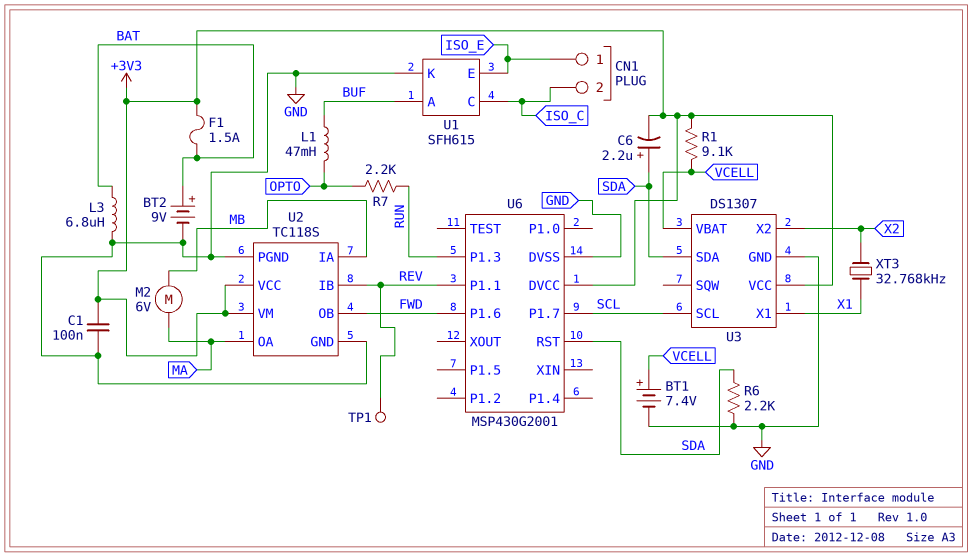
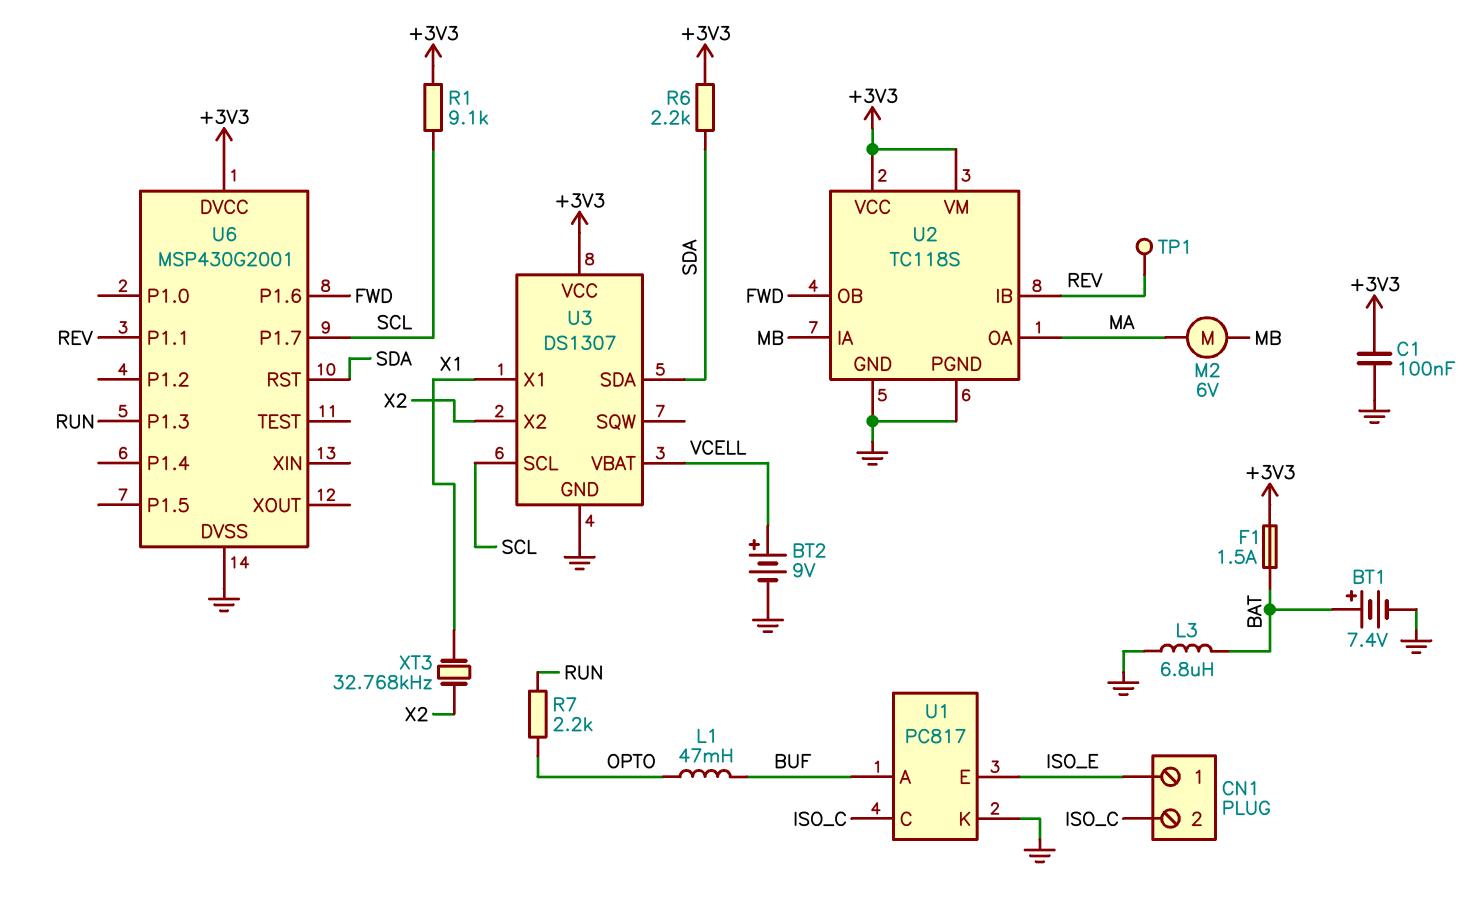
BT1: 7.4V (plus VCELL, minus GND) -> 7.4V (plus BAT, minus GND)
BT2: 9V (plus BAT, minus GND) -> 9V (plus VCELL, minus GND)
C6: 2.2uF (plus SDA, minus +3V3) -> none
R1: 9.1k (+3V3, VCELL) -> 9.1k (+3V3, SCL)
R6: 2.2k (GND, SDA) -> 2.2k (+3V3, SDA)
U1: SFH615 -> PC817

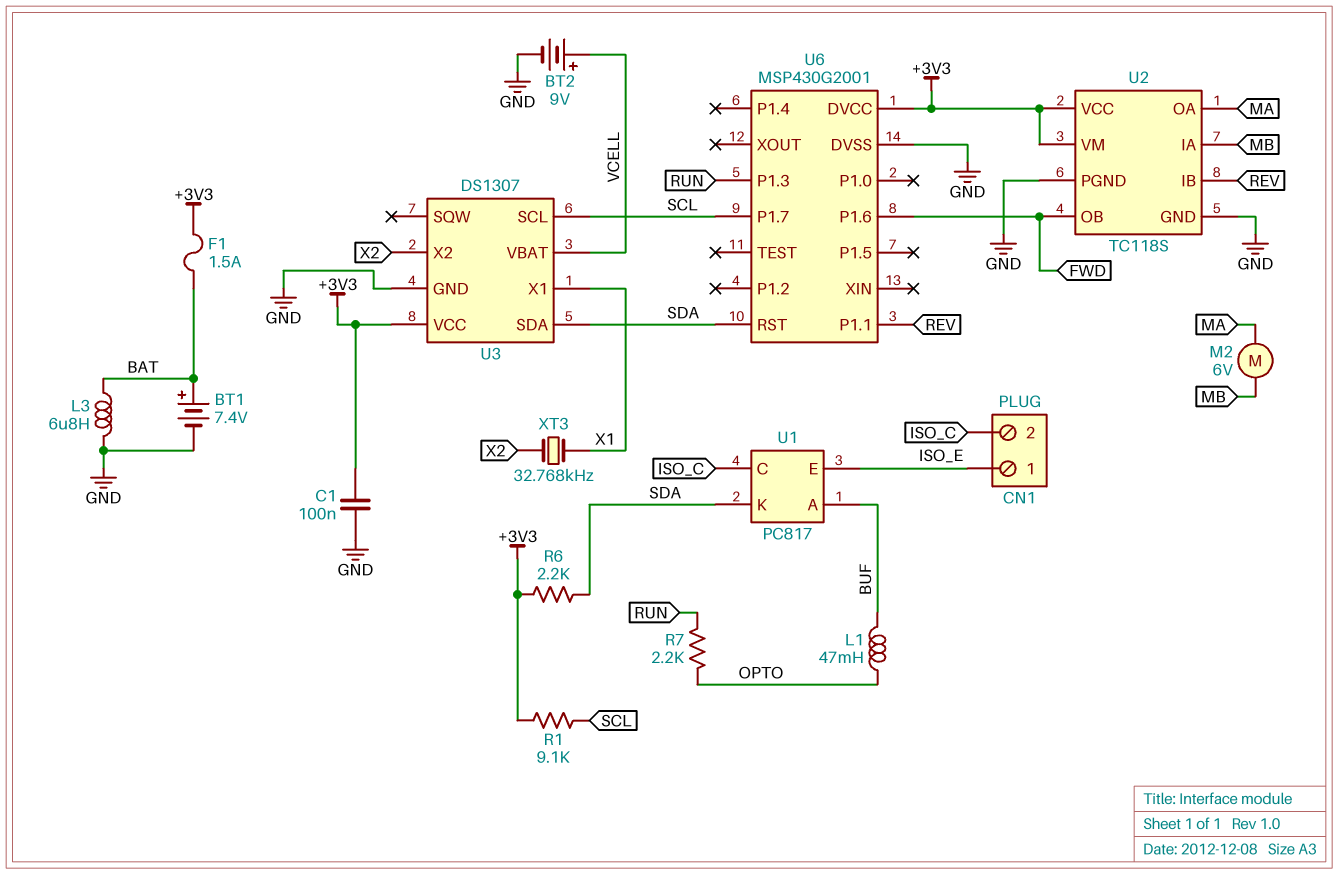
TP1: test point (REV) -> none
U1 pin K: GND -> SDA

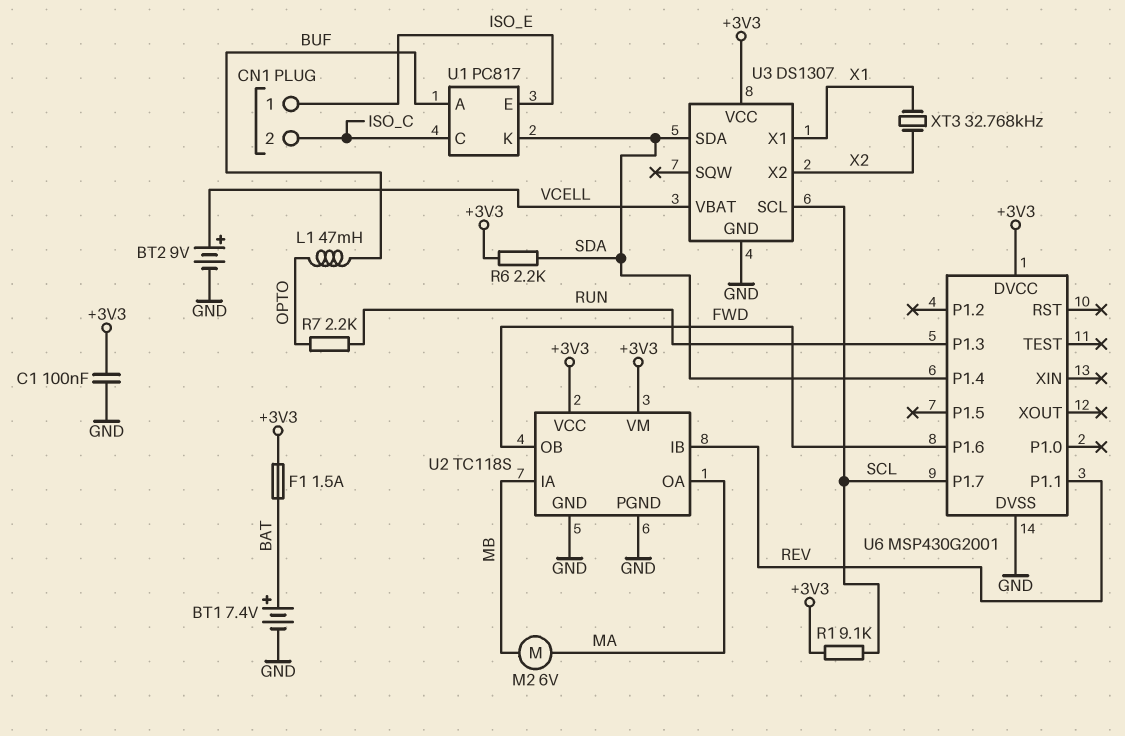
L3: 6.8uH (BAT, GND) -> none
U6 pin P1.4: none -> SDA
U6 pin RST: SDA -> none

